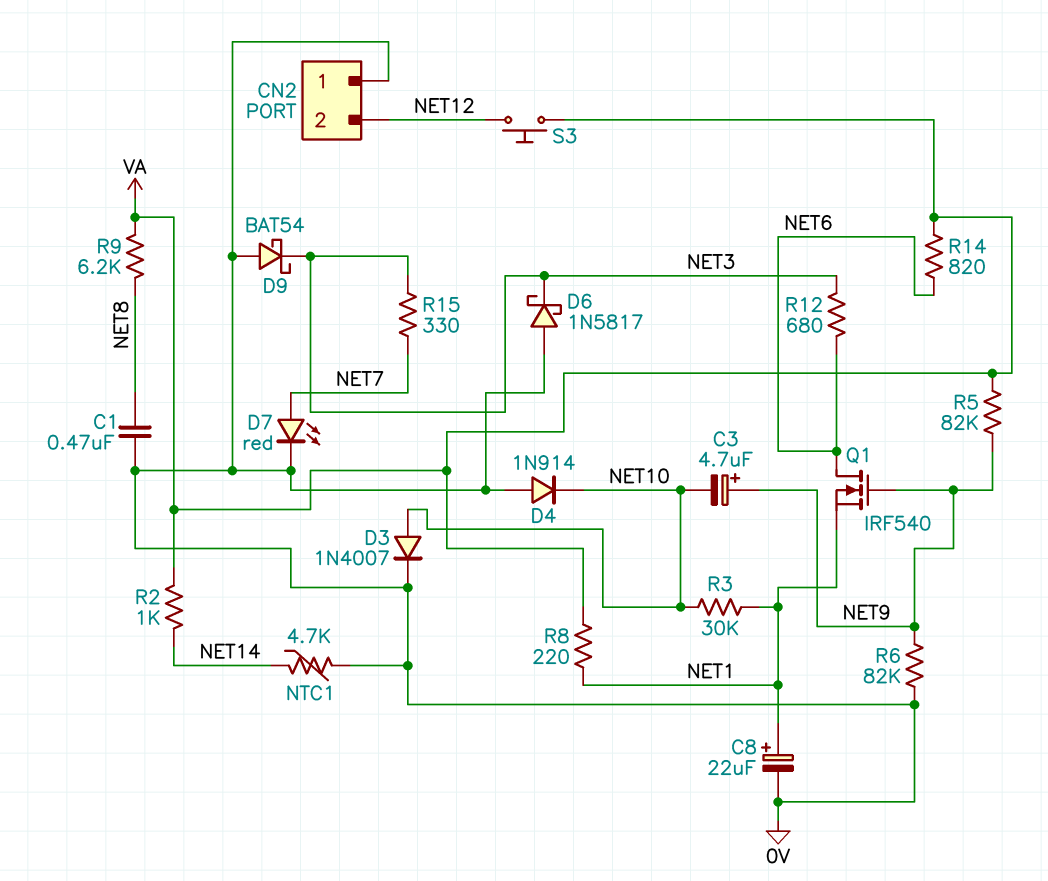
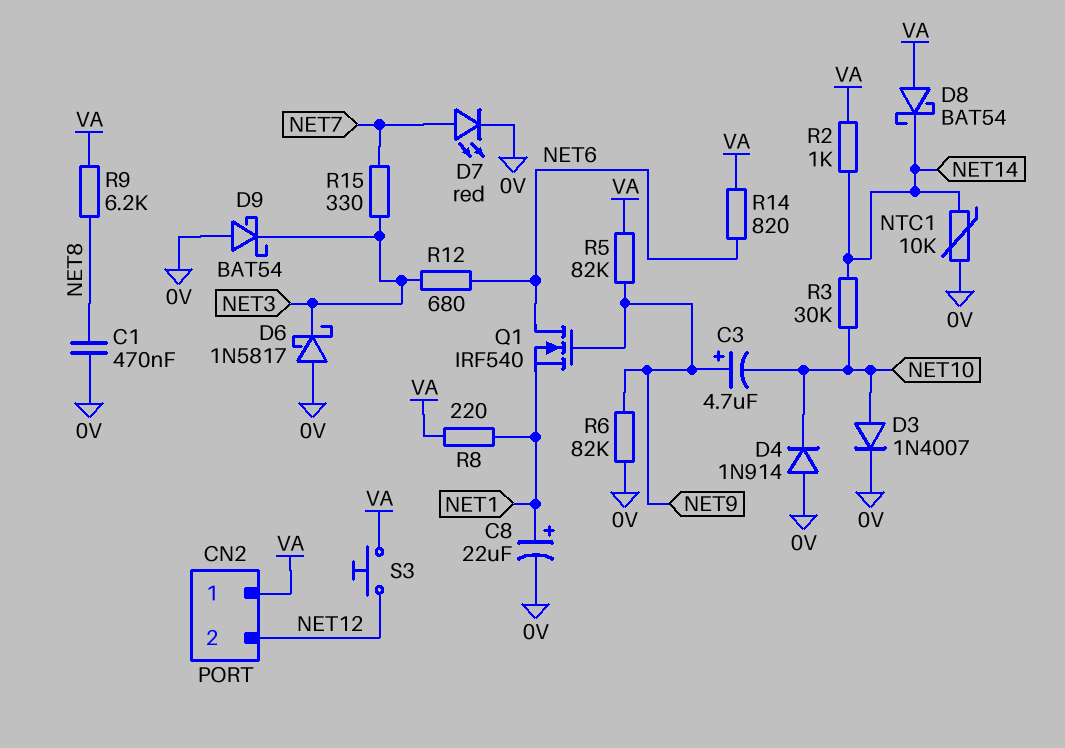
CN2 pin 1: 0V -> VA
D8: none -> schottky BAT54 (A VA, K NET14)
NTC1: 4.7k (0V, NET14) -> 10k (0V, NET14)
R3: 30k (NET1, NET10) -> 30k (NET10, NET14)

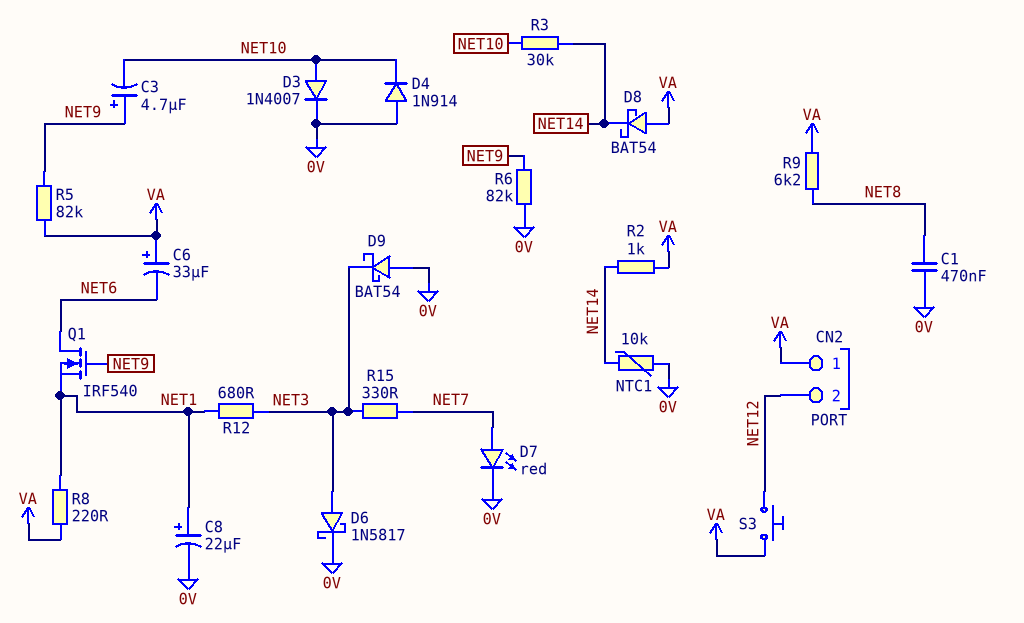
C6: none -> 33uF (plus VA, minus NET6)
D6: schottky 1N5817 (A 0V, K NET3) -> schottky 1N5817 (A NET3, K 0V)
R12: 680 (NET3, NET6) -> 680 (NET1, NET3)
R14: 820 (NET6, VA) -> none

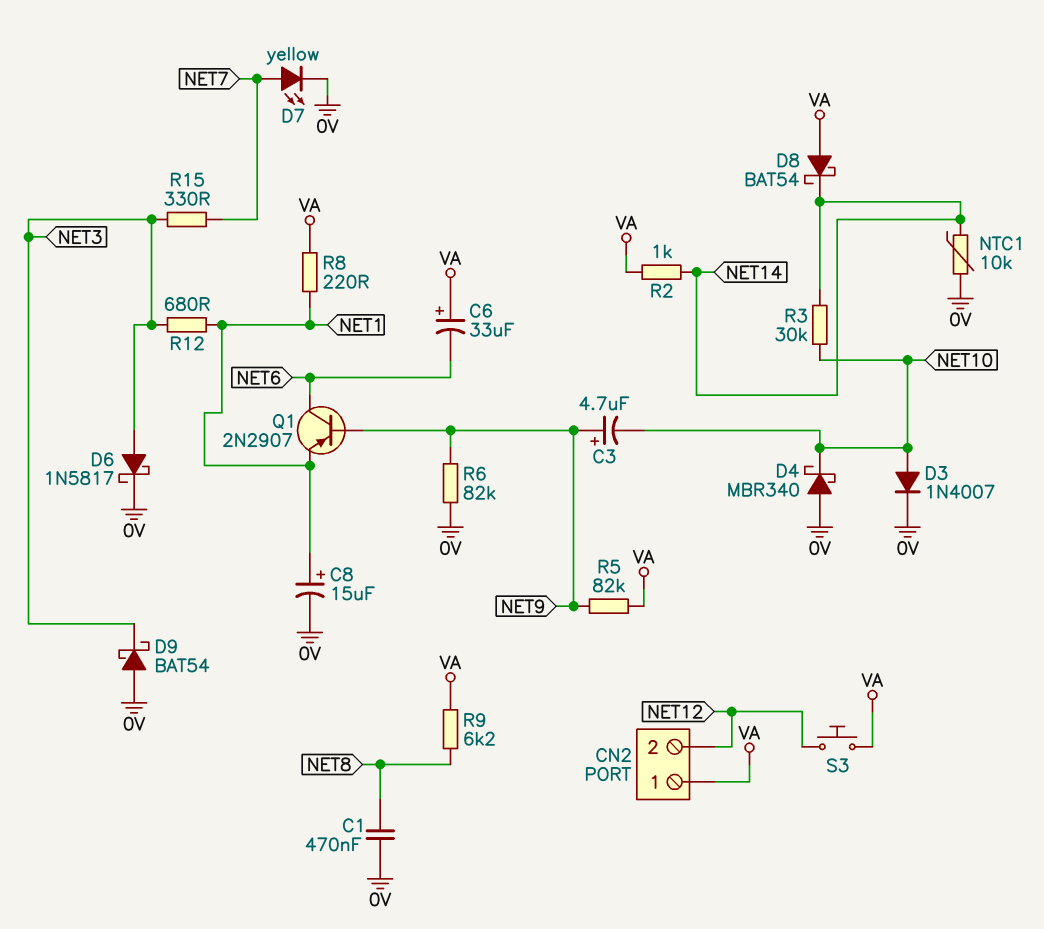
C8: 22uF (plus NET1, minus 0V) -> 15uF (plus NET1, minus 0V)
D4: diode 1N914 (A 0V, K NET10) -> schottky MBR340 (A 0V, K NET10)
D7: LED red (A NET7, K 0V) -> LED yellow (A NET7, K 0V)
Q1: NMOS IRF540 (G NET9, D NET6, S NET1) -> PNP 2N2907 (B NET9, C NET6, E NET1)

